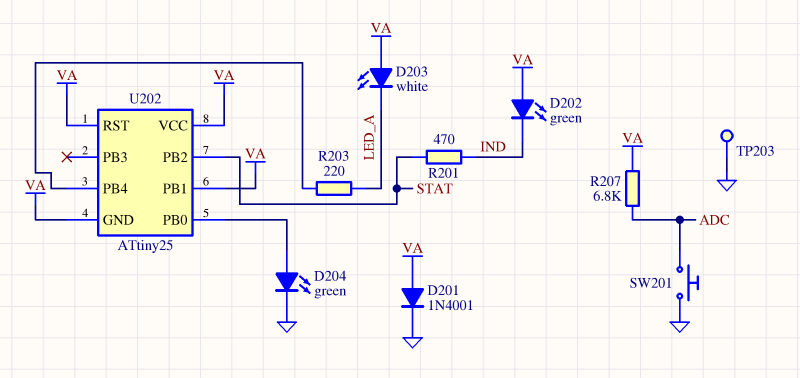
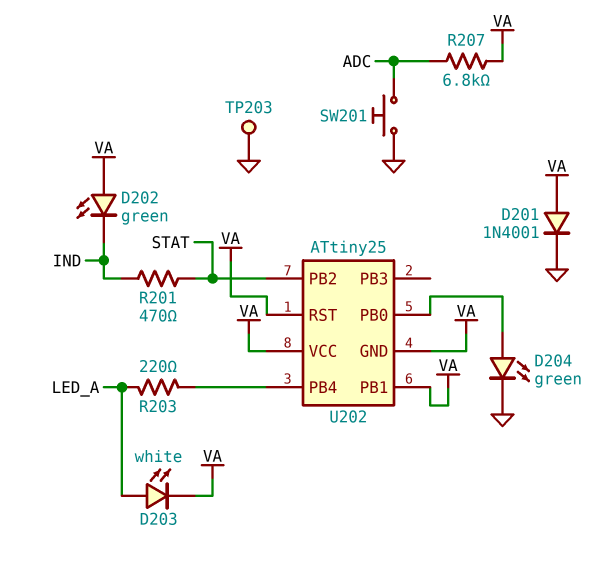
D203: LED white (A VA, K LED_A) -> LED white (A LED_A, K VA)

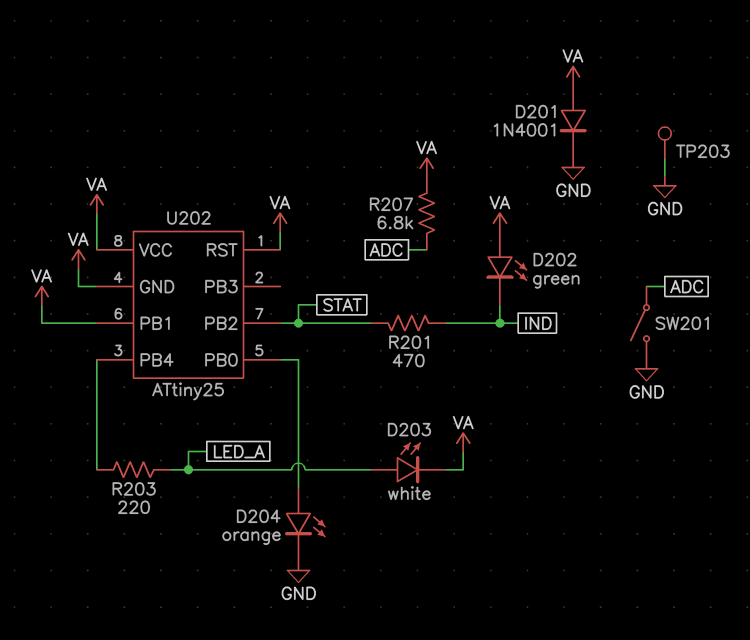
D204: LED green (A U202/PB0, K GND) -> LED orange (A U202/PB0, K GND)
SW201: button (ADC, GND) -> switch (ADC, GND)

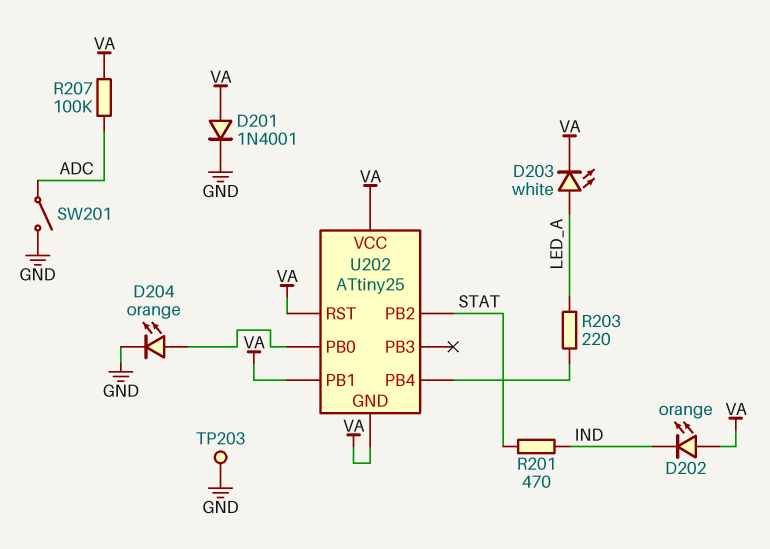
D202: LED green (A VA, K IND) -> LED orange (A VA, K IND)
R207: 6.8k (ADC, VA) -> 100k (ADC, VA)

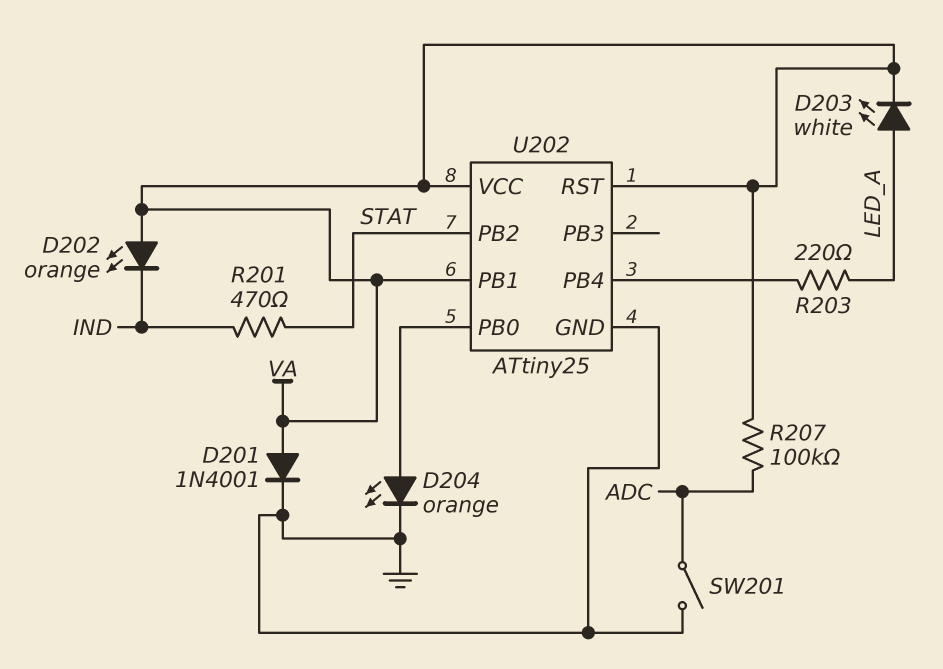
TP203: test point (GND) -> none
U202 pin GND: VA -> GND

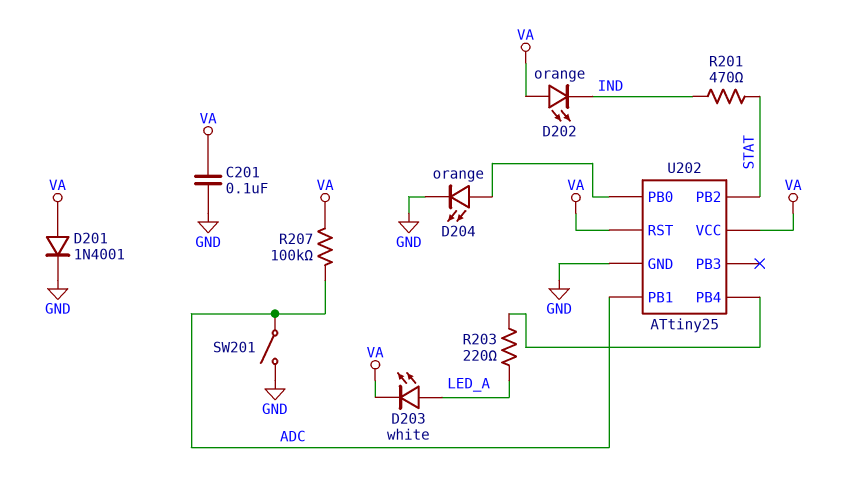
C201: none -> 100nF (GND, VA)
U202 pin PB1: VA -> ADC

